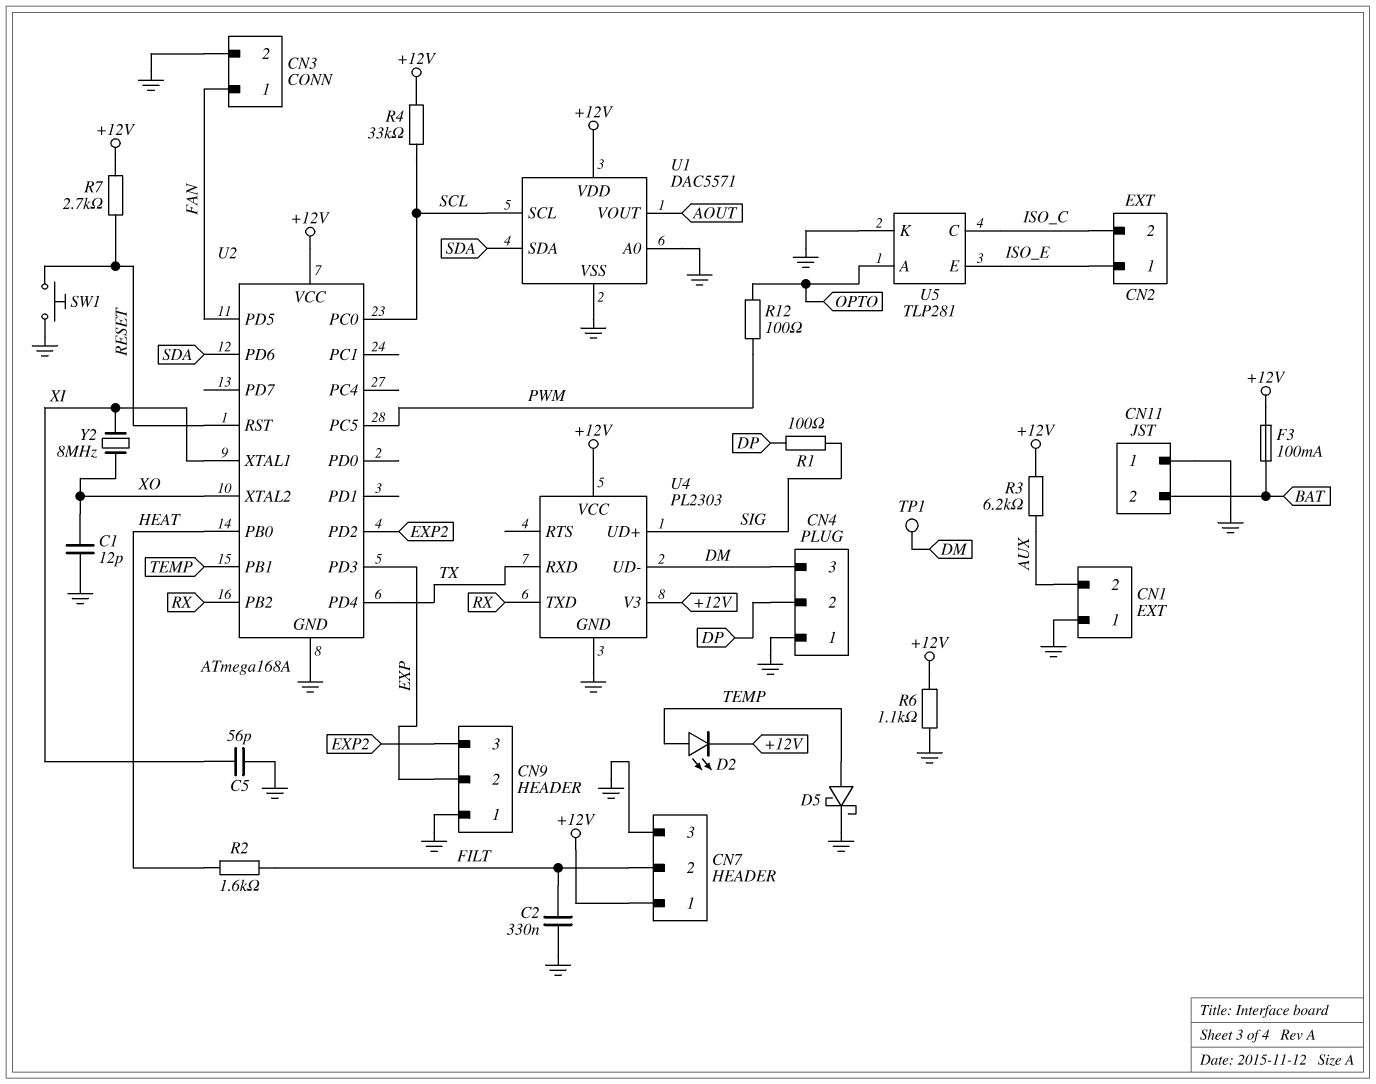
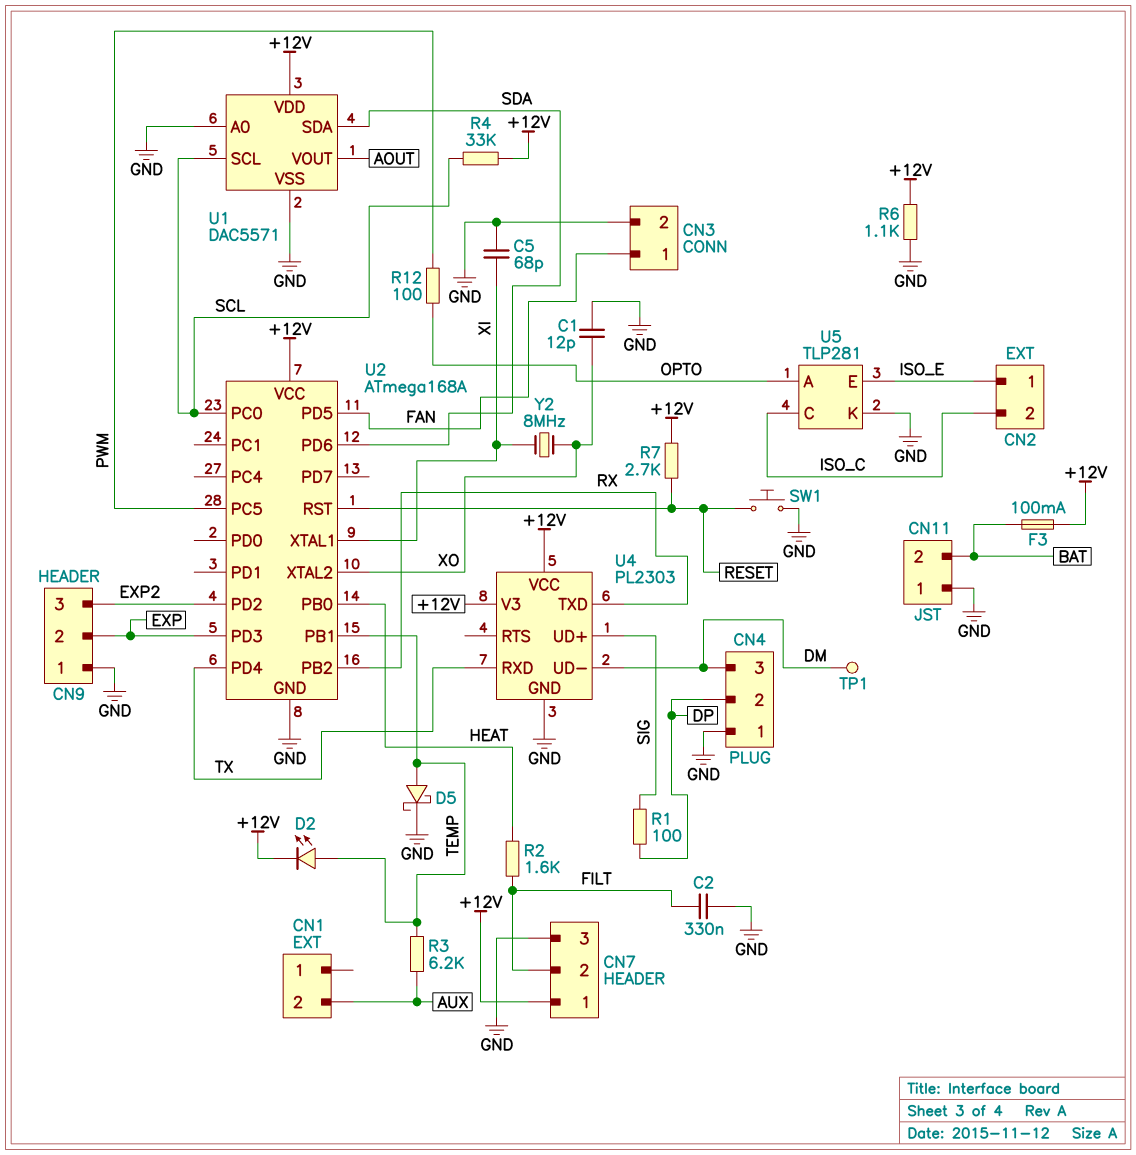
C5: 56pF (GND, XI) -> 68pF (GND, XI)
CN1 pin 1: GND -> none
R3: 6.2k (+12V, AUX) -> 6.2k (AUX, TEMP)

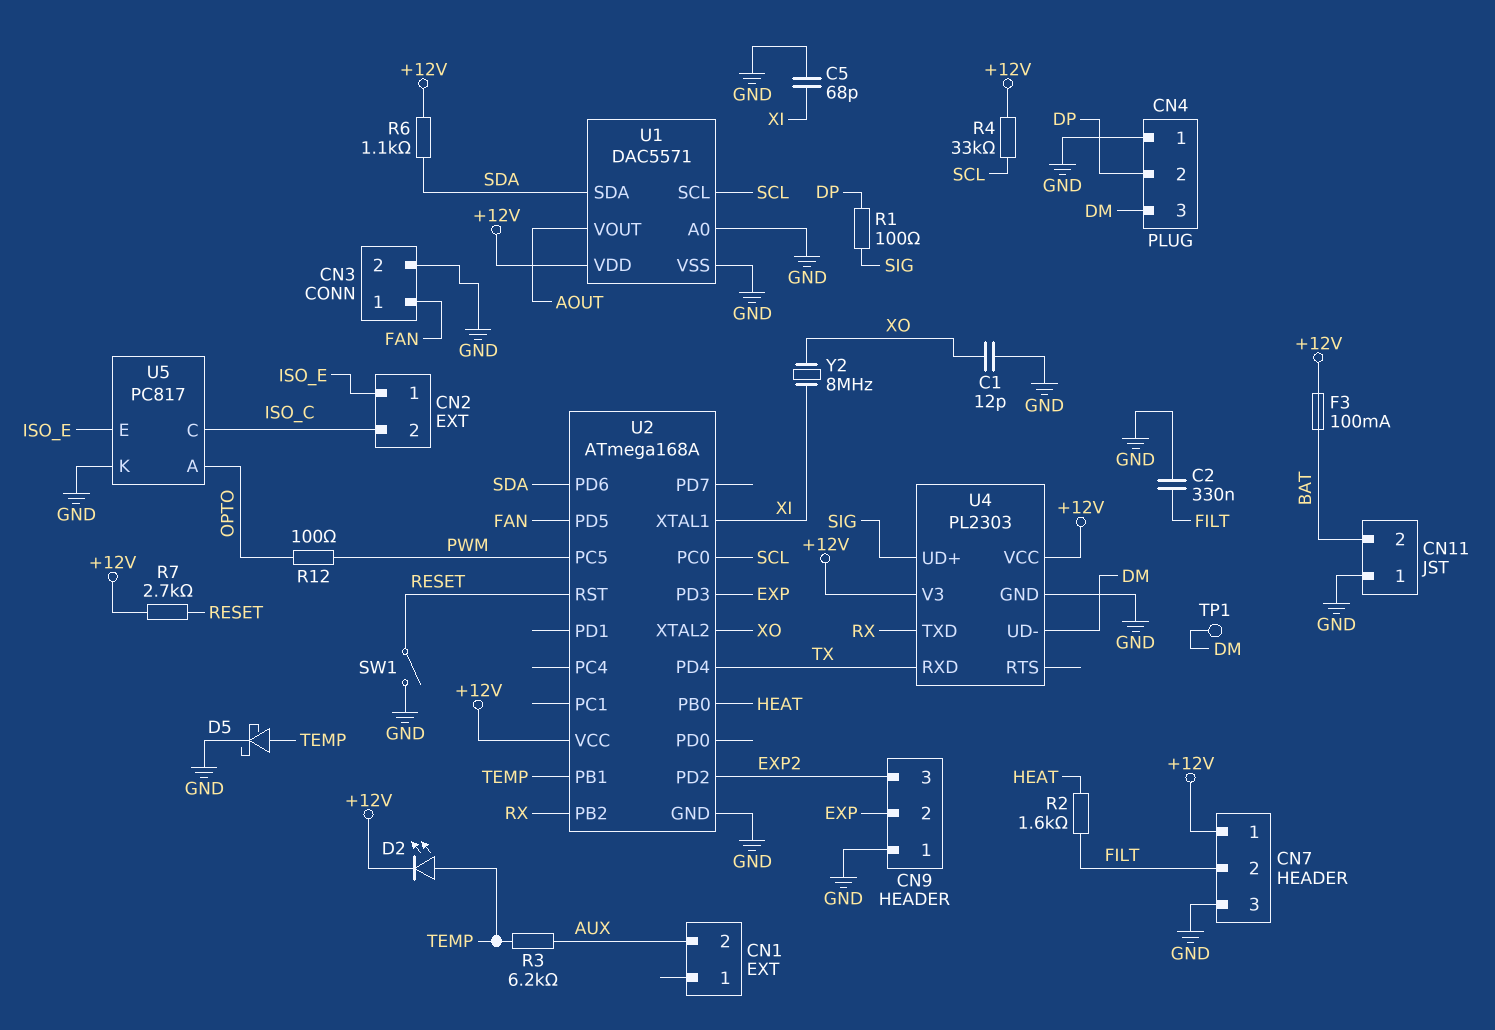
R6: 1.1k (+12V, GND) -> 1.1k (+12V, SDA)
SW1: button (GND, RESET) -> switch (GND, RESET)
U5: TLP281 -> PC817

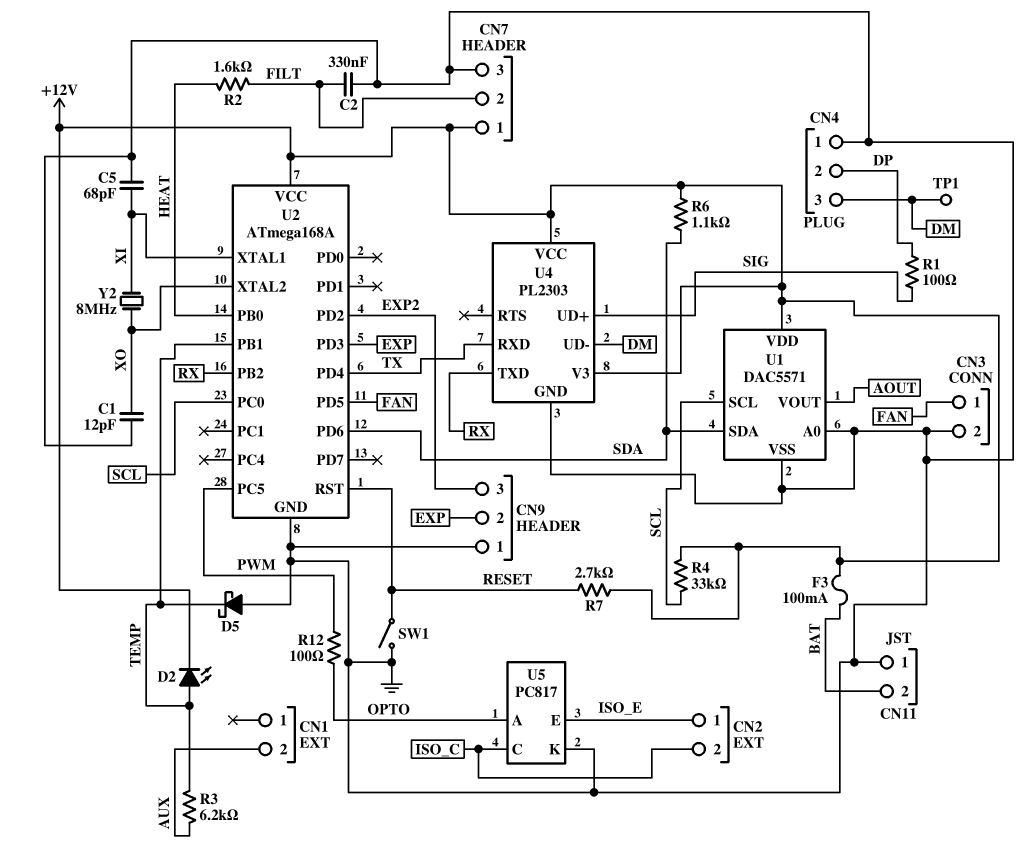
D5: schottky (A TEMP, K GND) -> schottky (A GND, K TEMP)

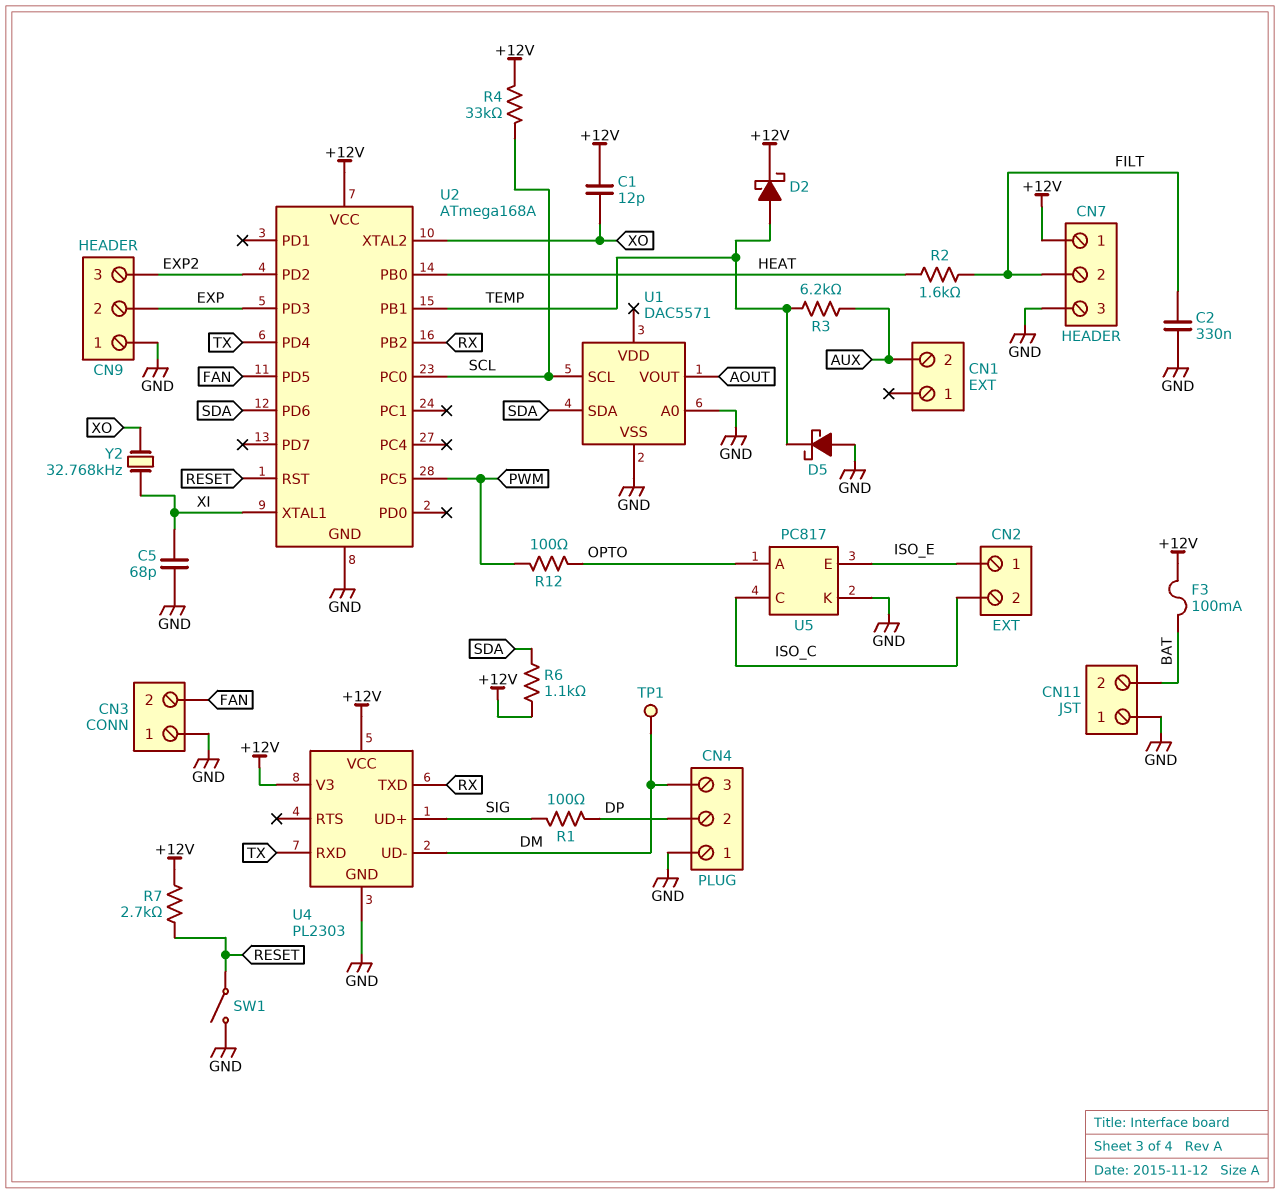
C1: 12pF (GND, XO) -> 12pF (+12V, XO)
CN3 pin 1: FAN -> GND
CN3 pin 2: GND -> FAN
D2: LED (A TEMP, K +12V) -> schottky (A TEMP, K +12V)
U1 pin VDD: +12V -> none
Y2: 8MHz (XI, XO) -> 32.768kHz (XI, XO)

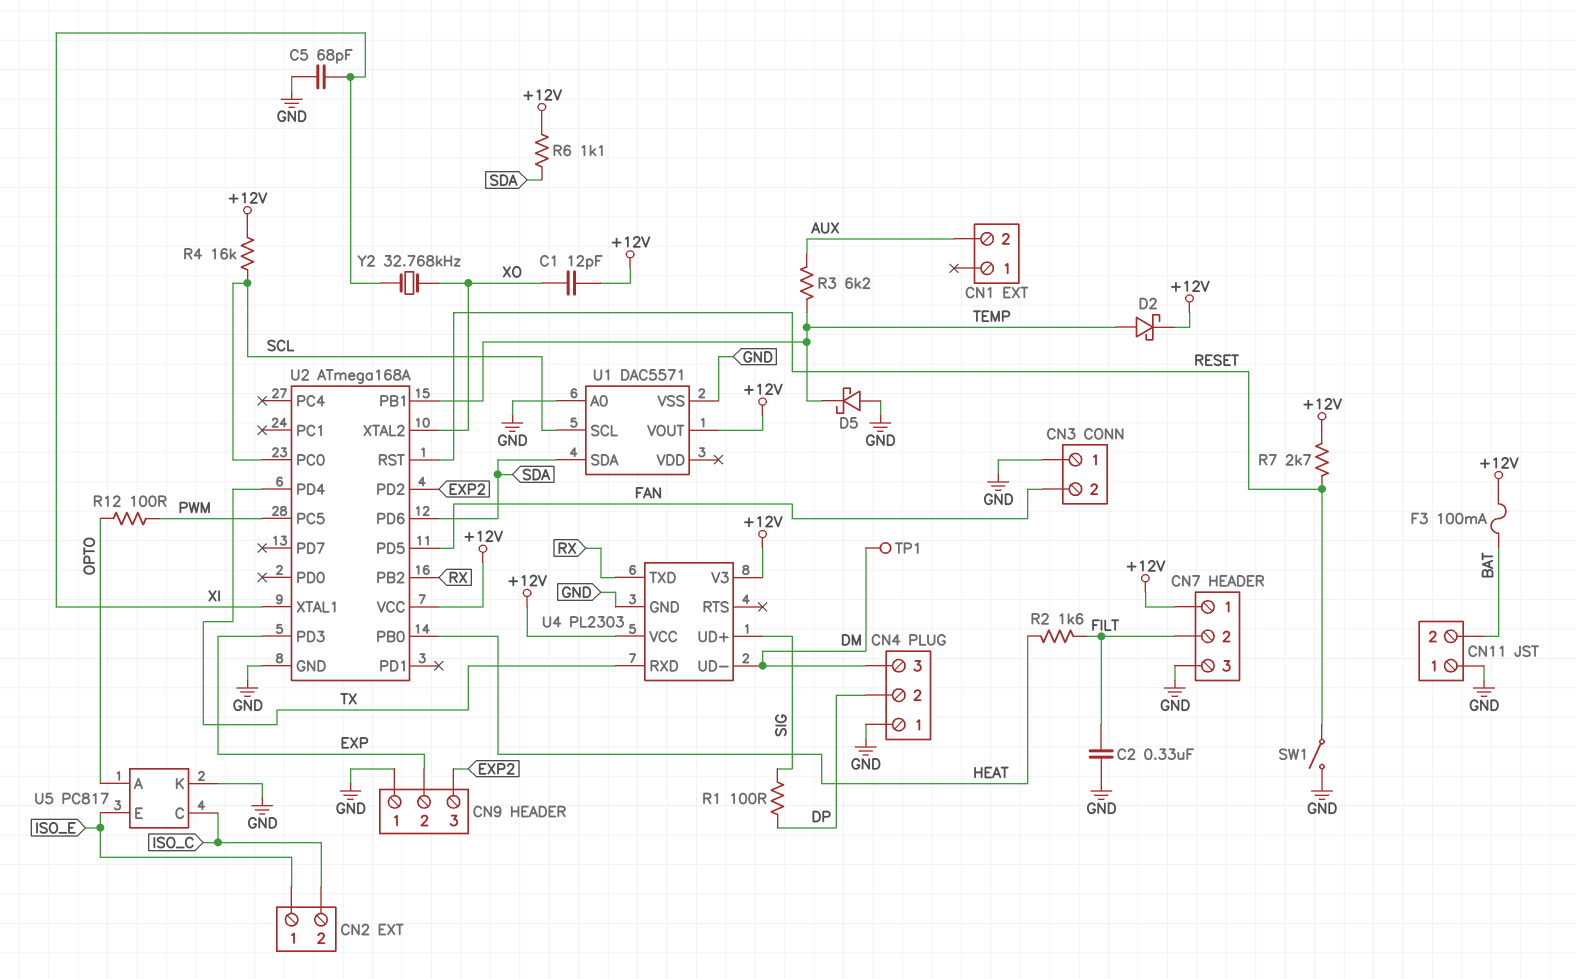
R4: 33k (+12V, SCL) -> 16k (+12V, SCL)
U1 pin VOUT: AOUT -> +12V

